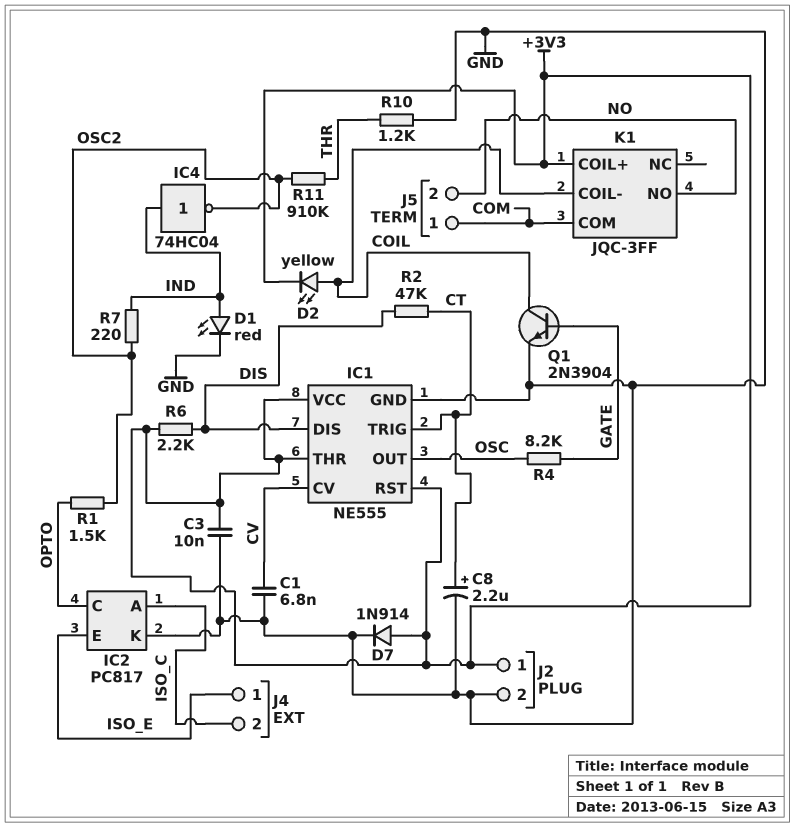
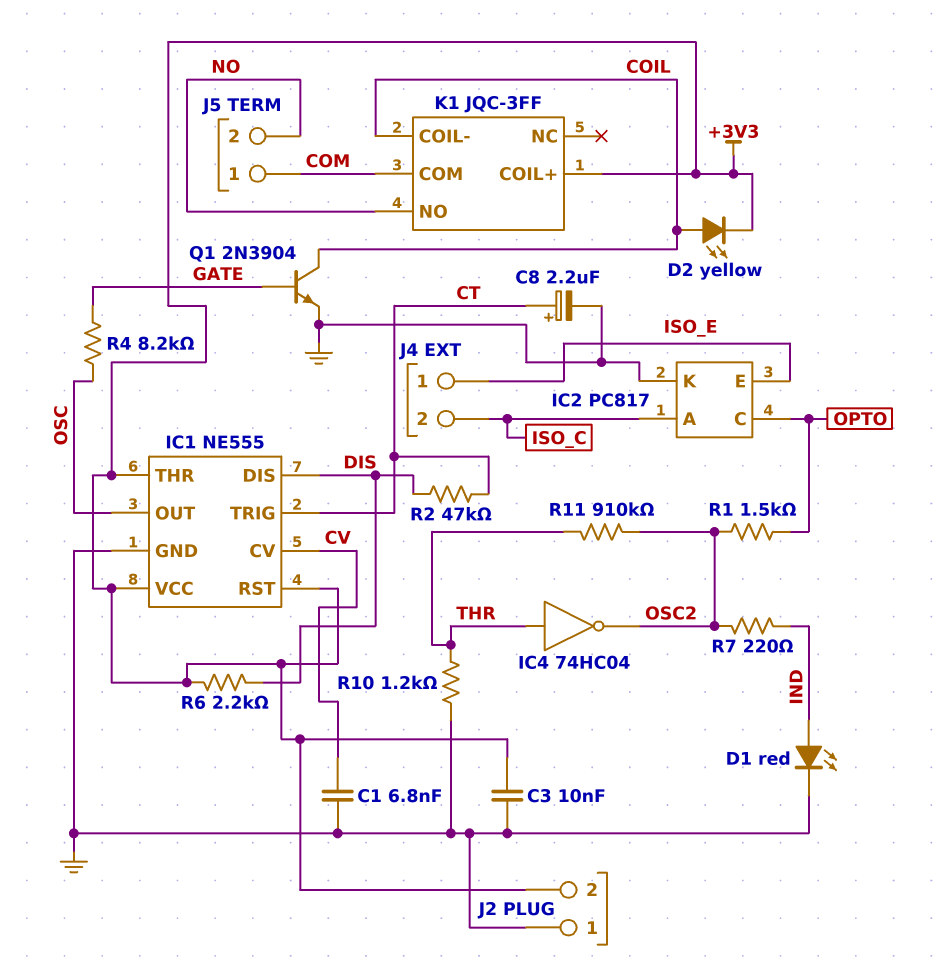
D7: diode 1N914 (A +3V3, K GND) -> none
IC4: NOT 74HC04 (in IND, out OSC2) -> NOT 74HC04 (in THR, out OSC2)
J2 pin 1: +3V3 -> GND
J2 pin 2: GND -> +3V3

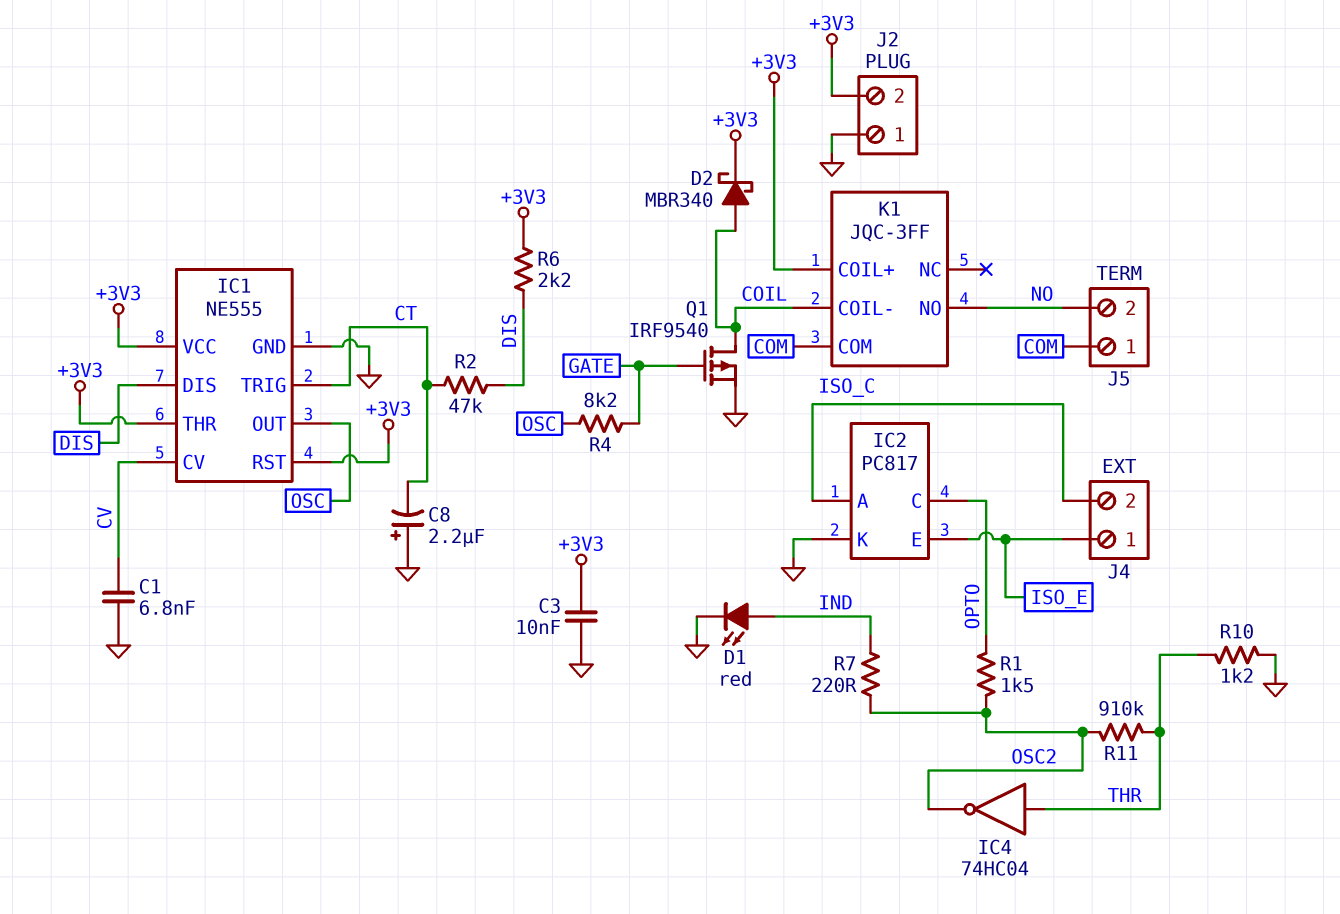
C8: 2.2uF (plus CT, minus GND) -> 2.2uF (plus GND, minus CT)
D2: LED yellow (A COIL, K +3V3) -> schottky MBR340 (A COIL, K +3V3)
Q1: NPN 2N3904 (B GATE, C COIL, E GND) -> PMOS IRF9540 (G GATE, D COIL, S GND)

